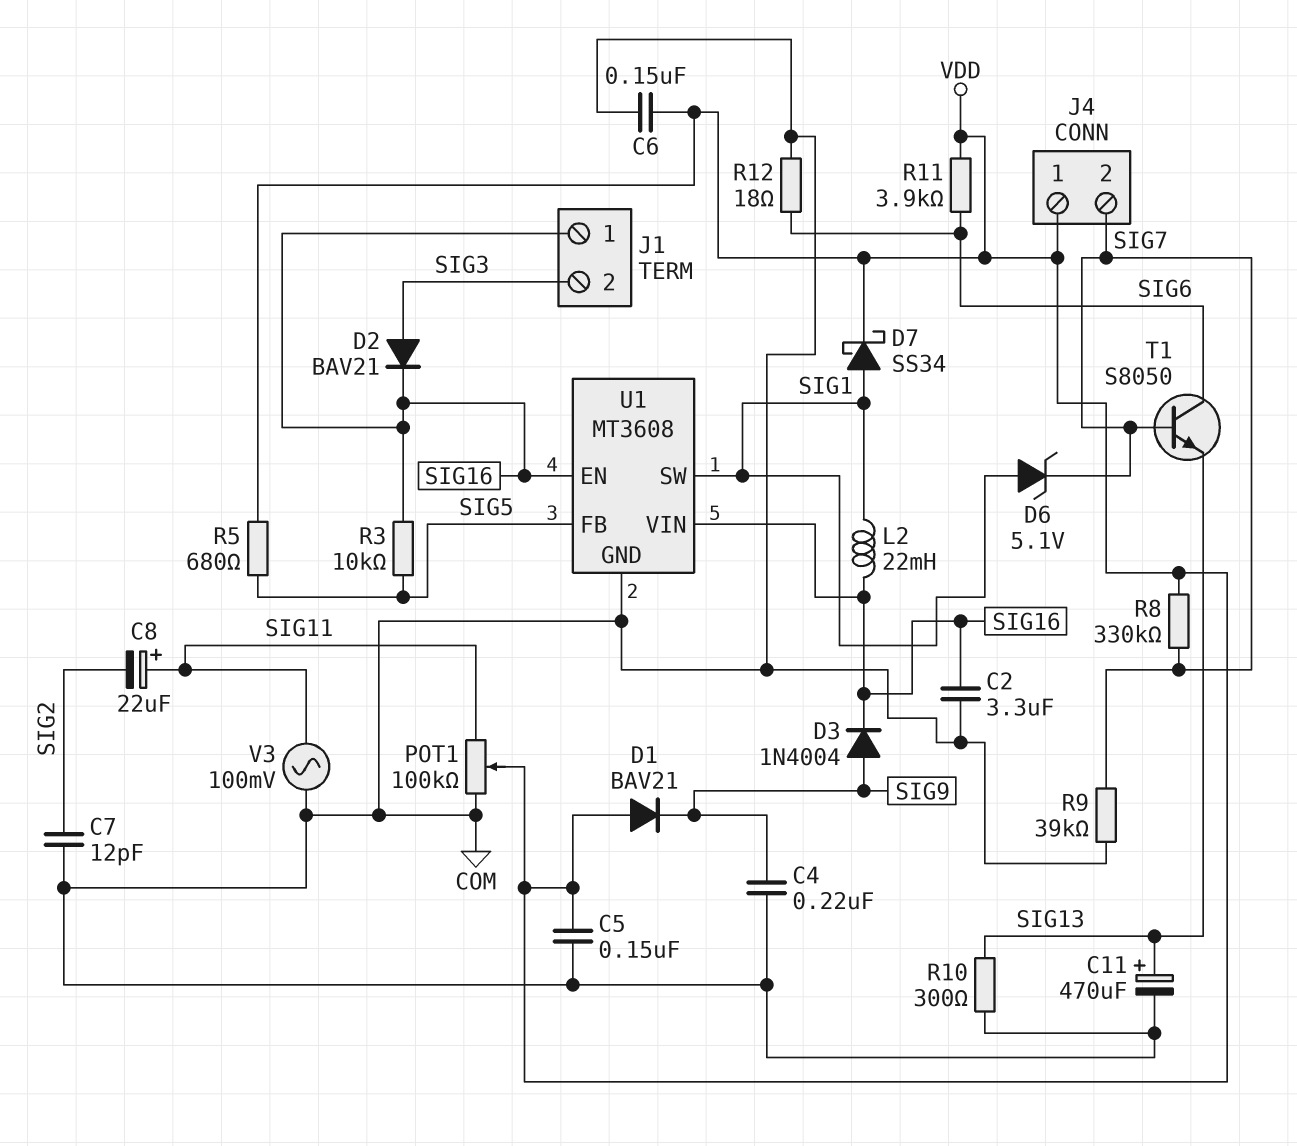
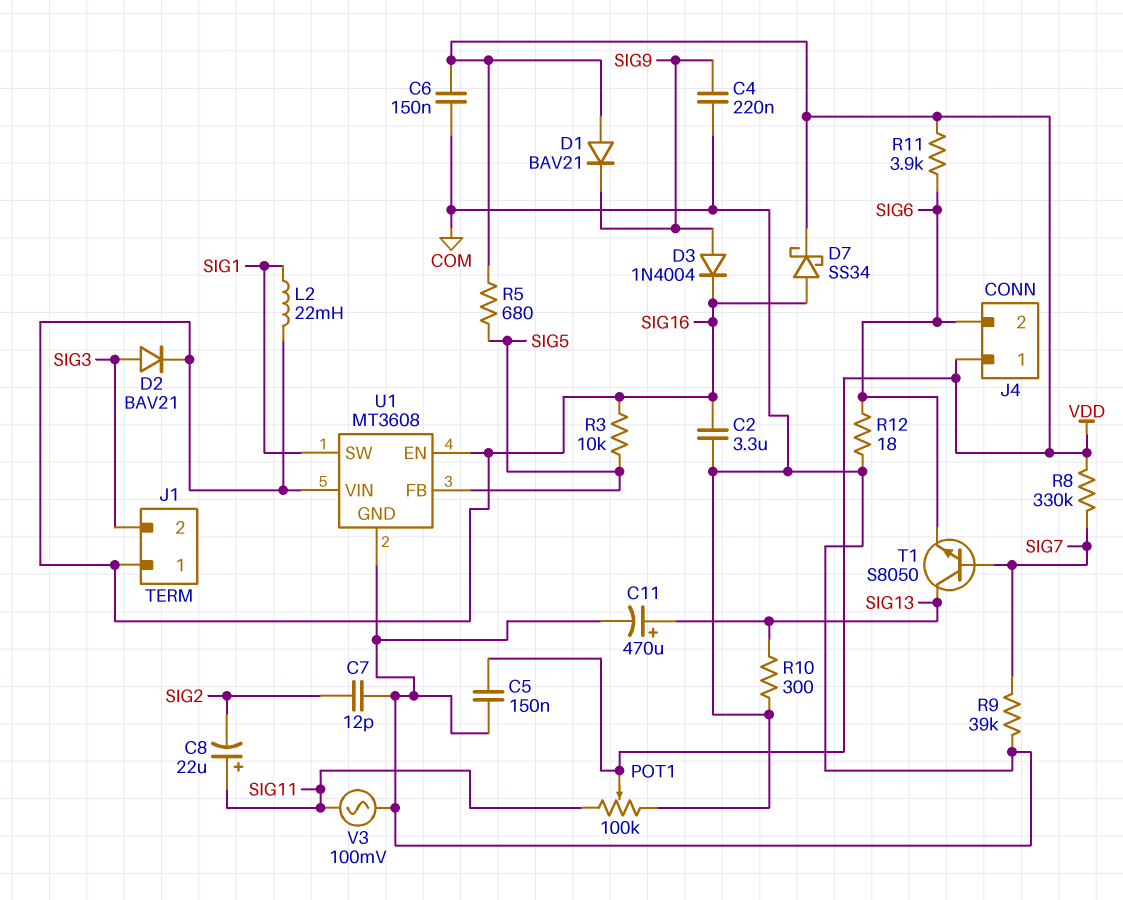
D6: zener 5.1V (A SIG1, K SIG7) -> none
D7: schottky SS34 (A SIG1, K VDD) -> schottky SS34 (A SIG16, K VDD)
J4 pin 2: SIG7 -> SIG6
T1: NPN S8050 (B SIG7, C SIG6, E SIG13) -> NPN S8050 (B SIG7, C SIG13, E SIG6)

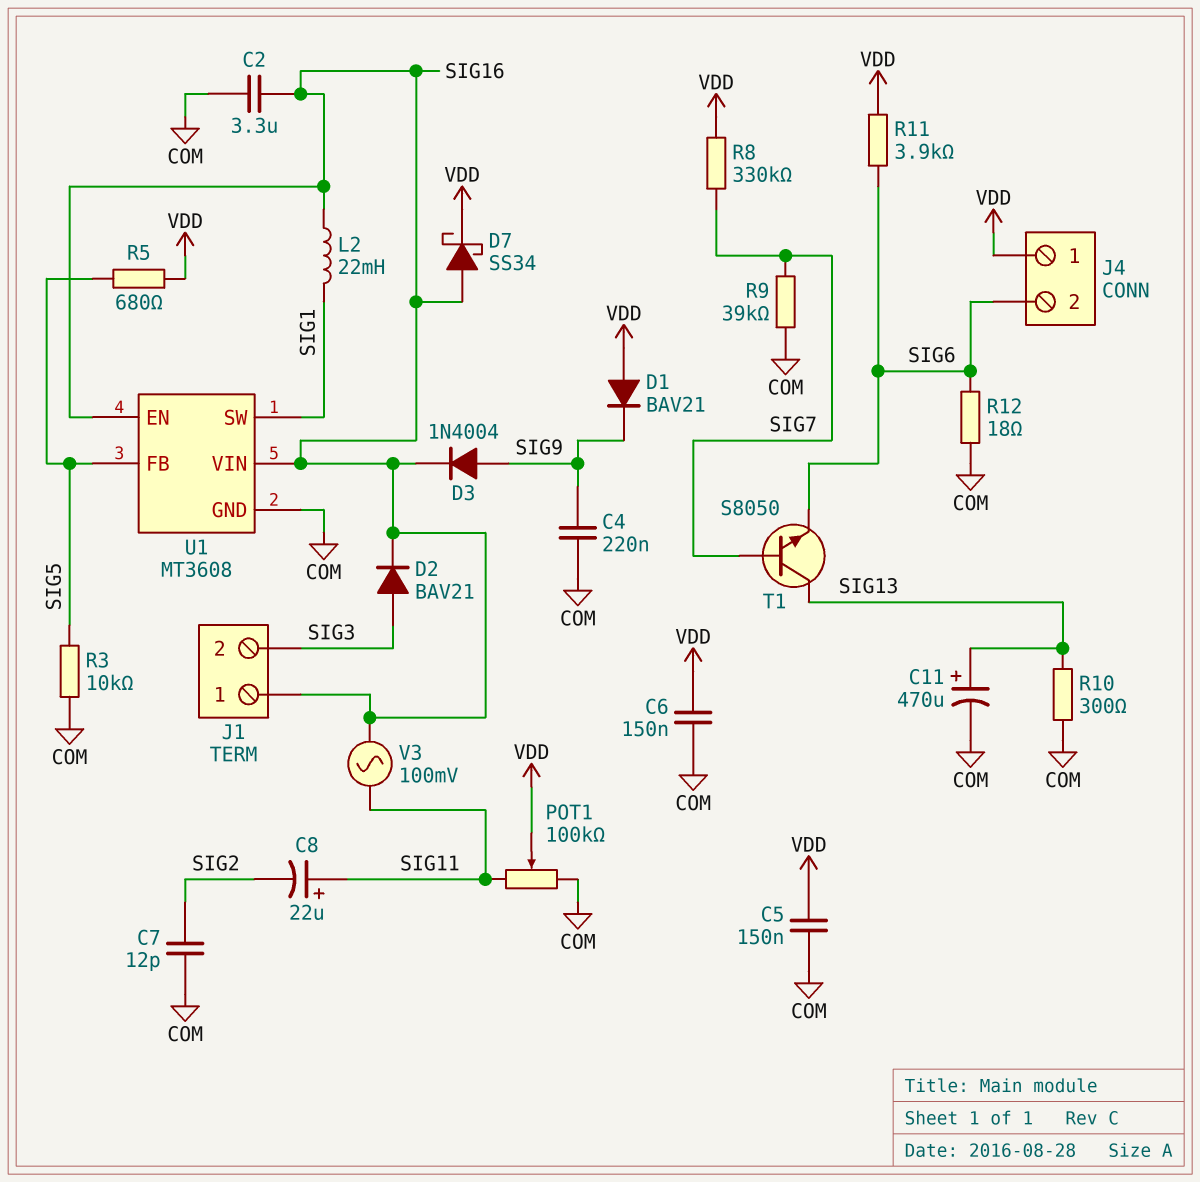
R3: 10k (SIG5, SIG16) -> 10k (COM, SIG5)
V3: AC 100mV (COM, SIG11) -> AC 100mV (SIG11, SIG16)

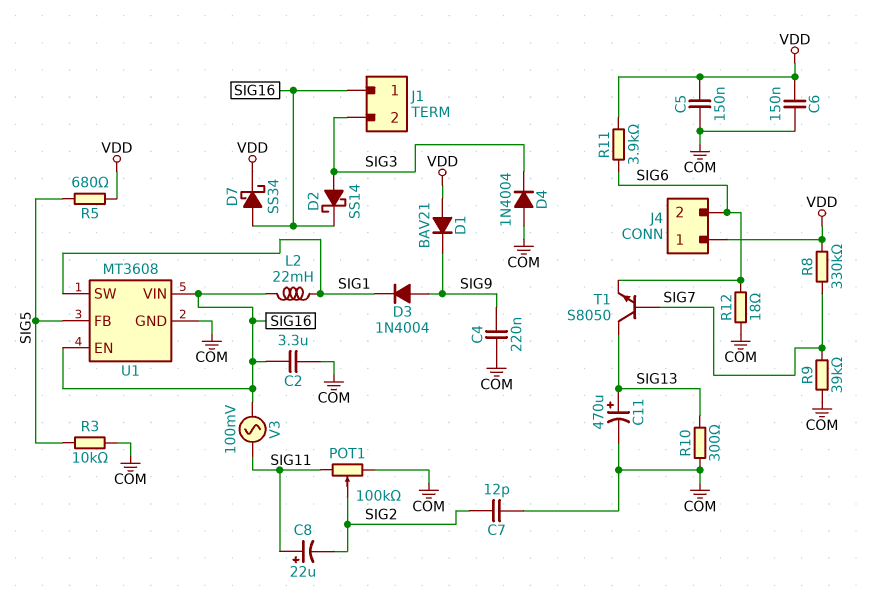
D2: diode BAV21 (A SIG3, K SIG16) -> schottky SS14 (A SIG3, K SIG16)
D3: diode 1N4004 (A SIG9, K SIG16) -> diode 1N4004 (A SIG9, K SIG1)
D4: none -> diode 1N4004 (A COM, K SIG3)
POT1: 100k (COM, SIG11, wiper VDD) -> 100k (COM, SIG11, wiper SIG2)

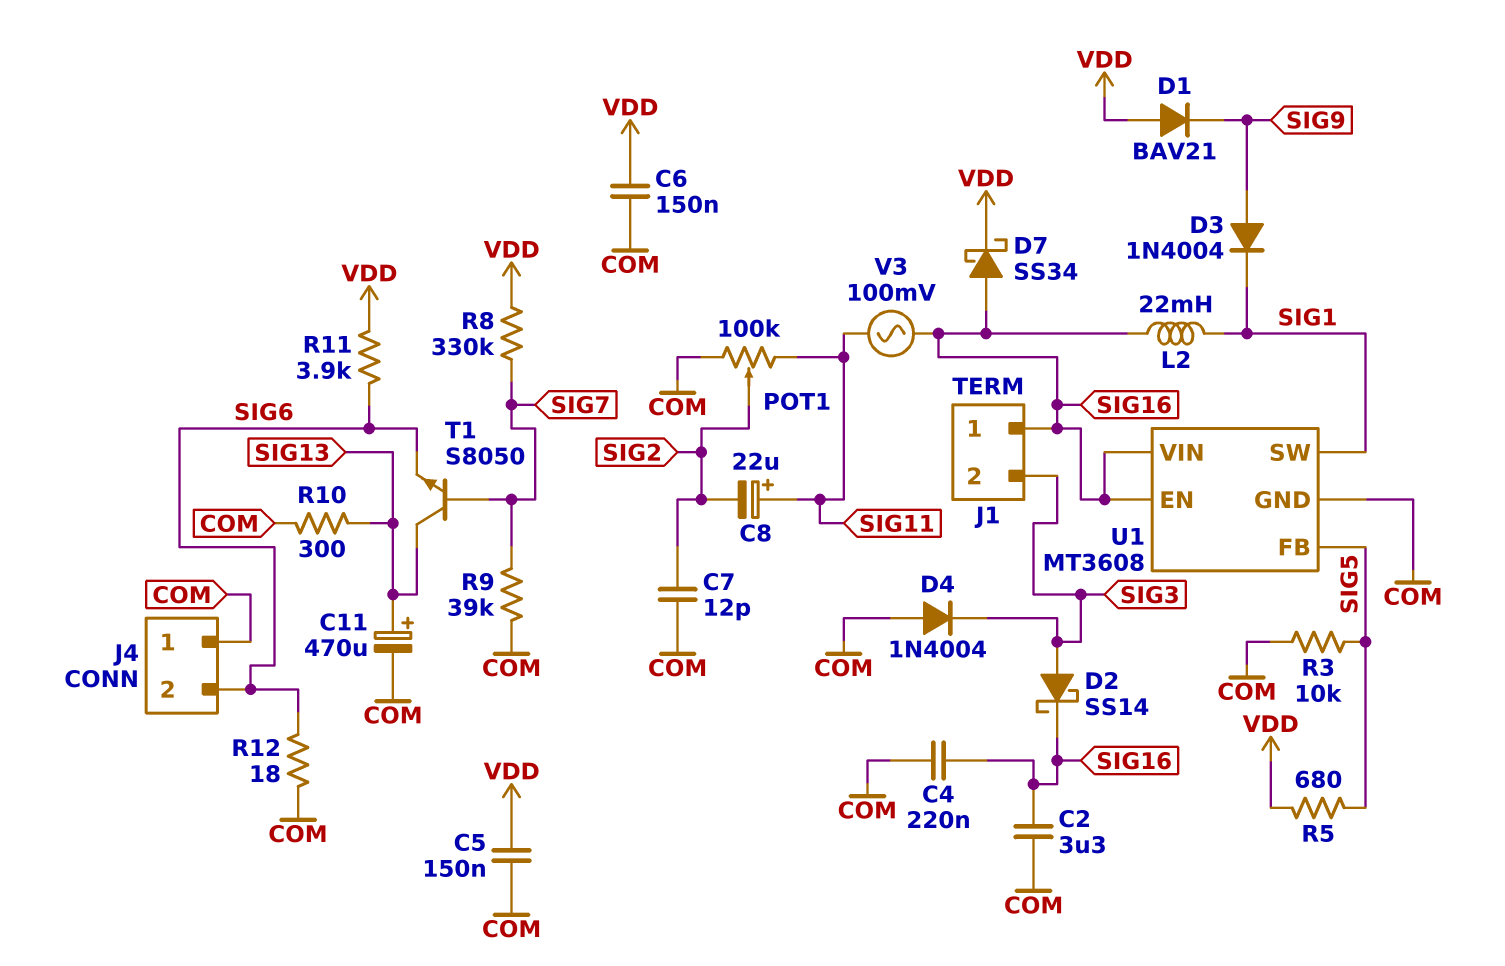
C4: 220nF (COM, SIG9) -> 220nF (COM, SIG16)
J4 pin 1: VDD -> COM

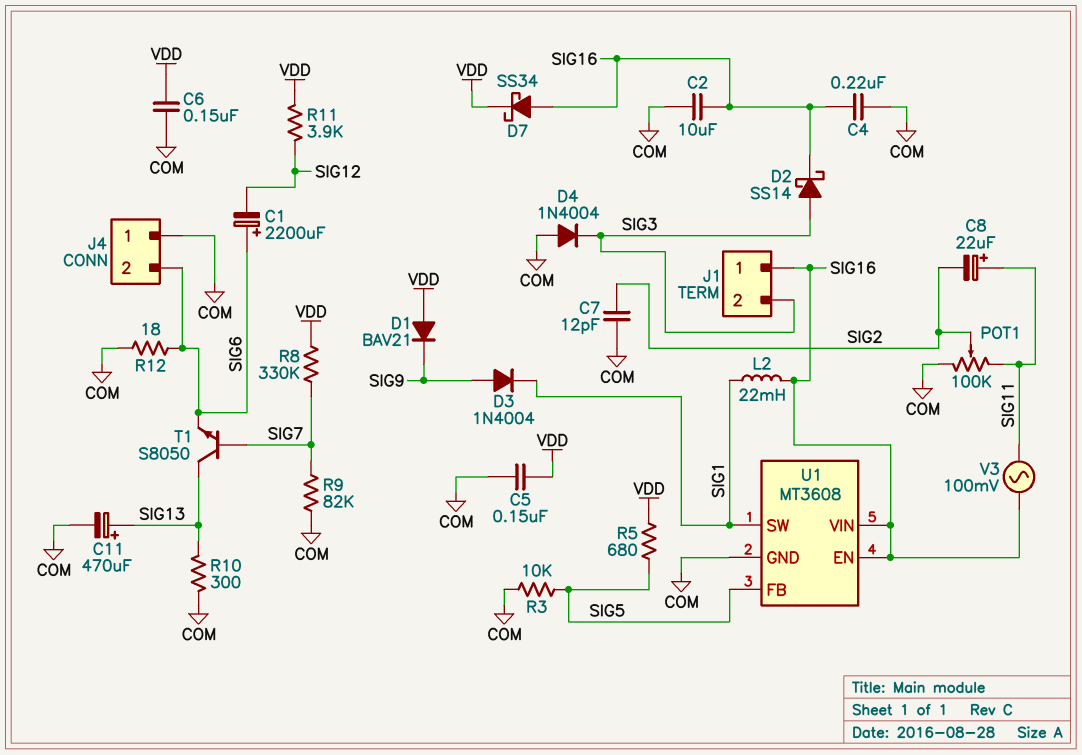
C1: none -> 2200uF (plus SIG6, minus SIG12)
C2: 3.3uF (COM, SIG16) -> 10uF (COM, SIG16)
R9: 39k (COM, SIG7) -> 82k (COM, SIG7)
R11: 3.9k (SIG6, VDD) -> 3.9k (SIG12, VDD)

